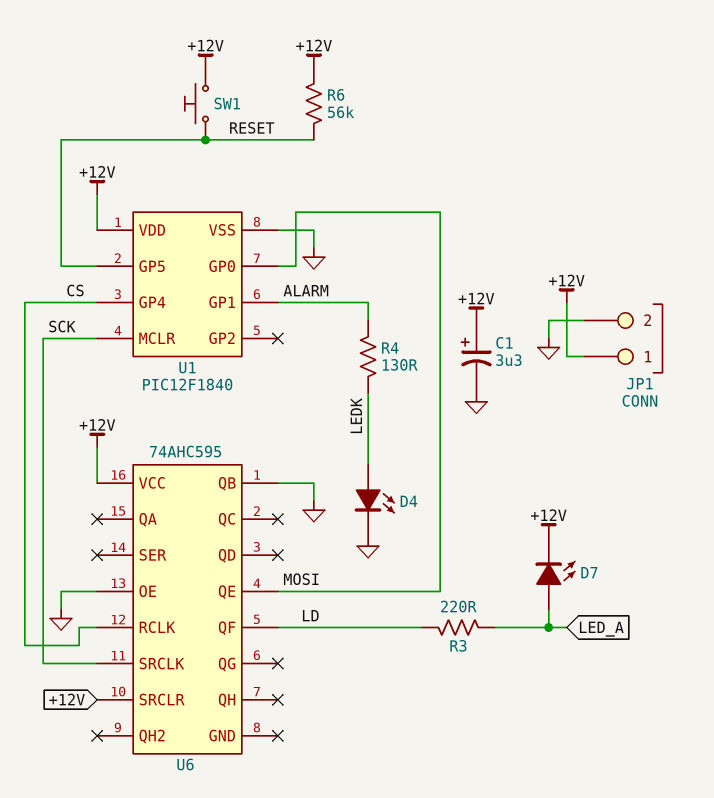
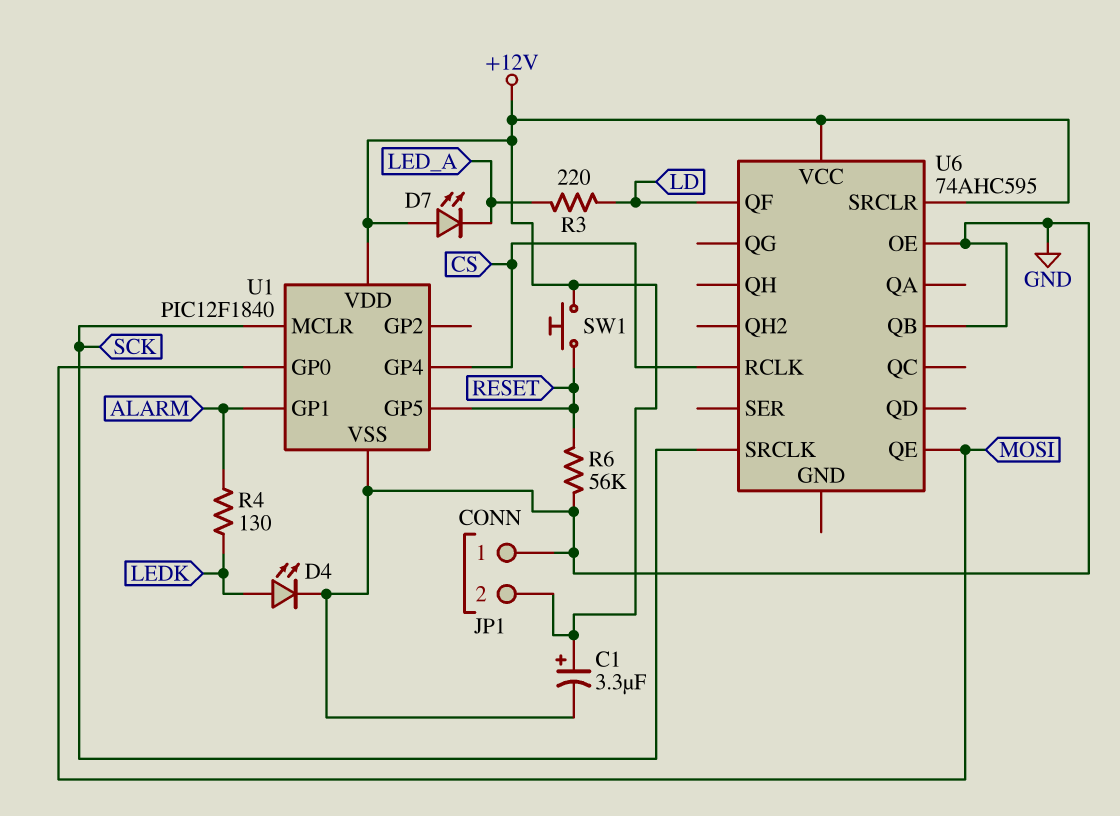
D7: LED (A LED_A, K +12V) -> LED (A +12V, K LED_A)
JP1 pin 1: +12V -> GND
JP1 pin 2: GND -> +12V
R6: 56k (+12V, RESET) -> 56k (GND, RESET)

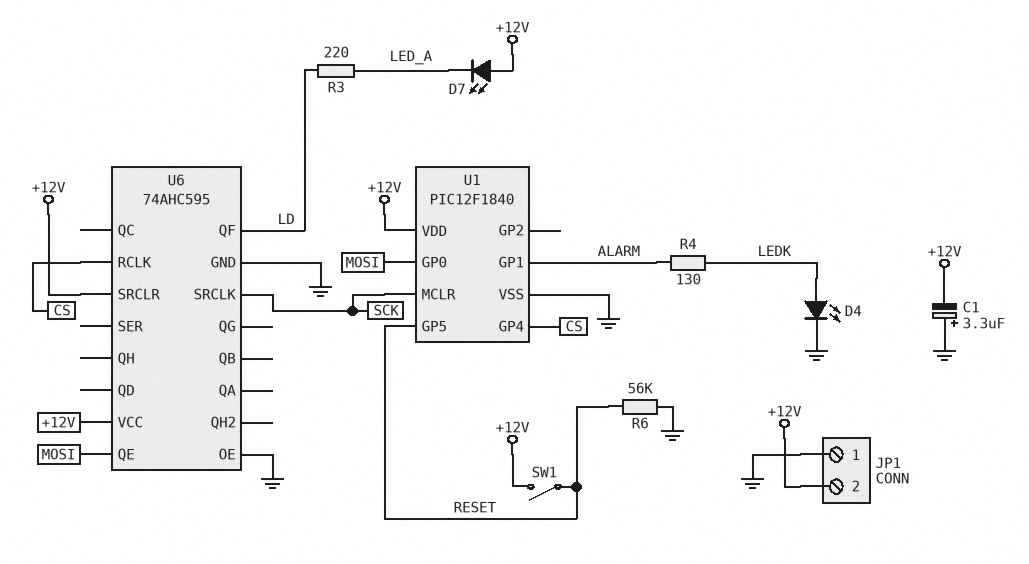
C1: 3.3uF (plus +12V, minus GND) -> 3.3uF (plus GND, minus +12V)
SW1: button (+12V, RESET) -> switch (+12V, RESET)
U6 pin GND: none -> GND
U6 pin QB: GND -> none

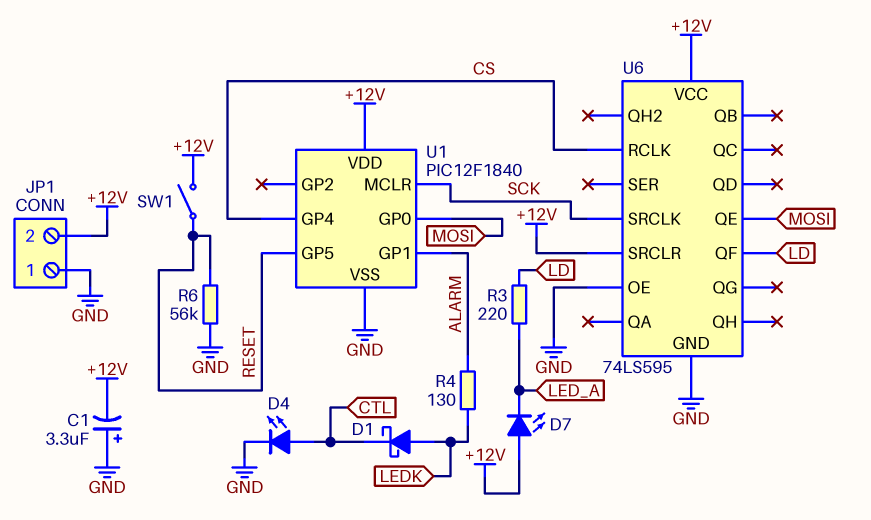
D1: none -> schottky (A LEDK, K CTL)
D4: LED (A LEDK, K GND) -> LED (A CTL, K GND)
U6: 74AHC595 -> 74LS595

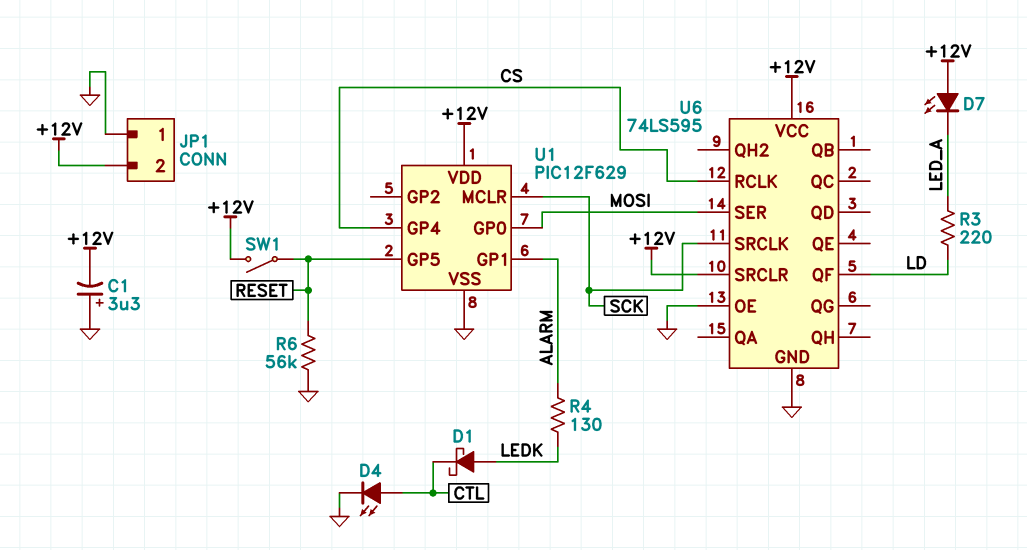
U1: PIC12F1840 -> PIC12F629
U6 pin QE: MOSI -> none
U6 pin SER: none -> MOSI

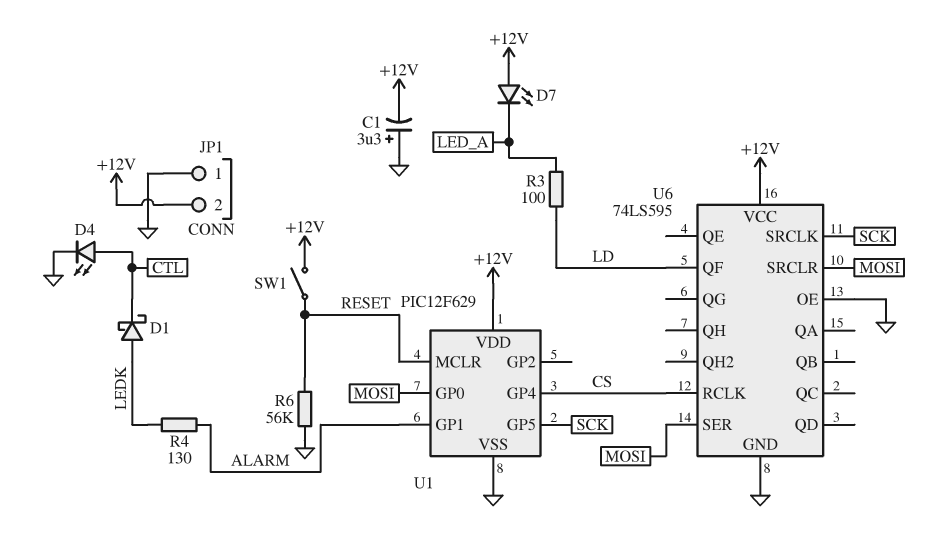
R3: 220 (LD, LED_A) -> 100 (LD, LED_A)
U1 pin GP5: RESET -> SCK
U1 pin MCLR: SCK -> RESET
U6 pin SRCLR: +12V -> MOSI

